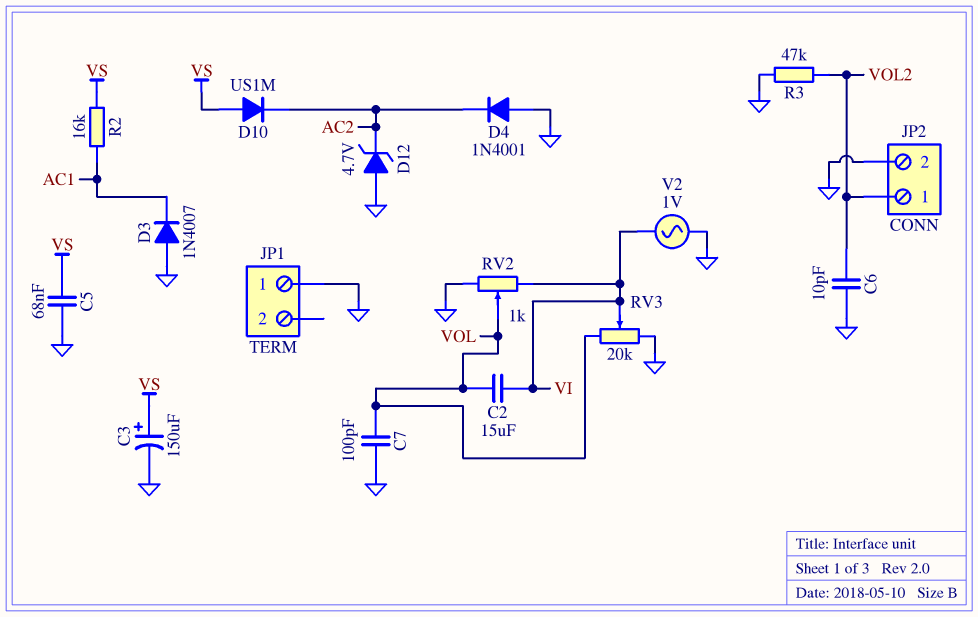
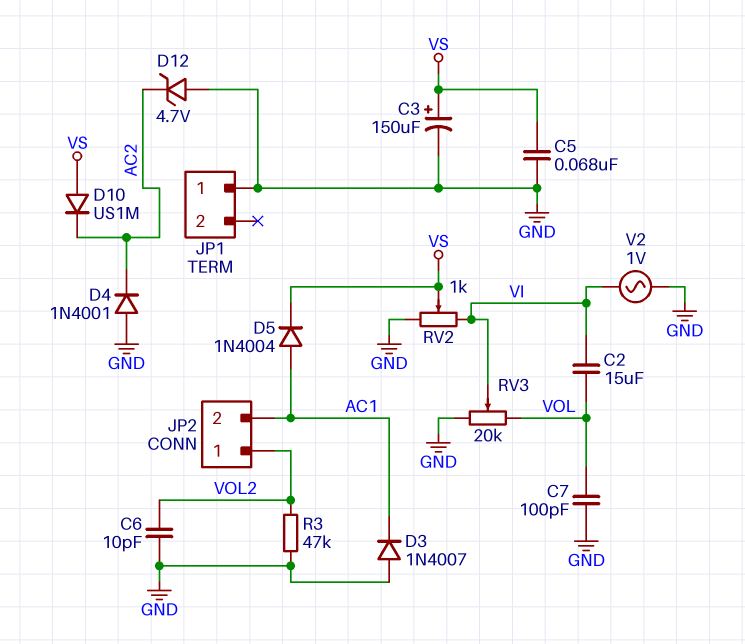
D5: none -> diode 1N4004 (A AC1, K VS)
JP2 pin 2: GND -> AC1
R2: 16k (AC1, VS) -> none
RV2: 1k (GND, VI, wiper VOL) -> 1k (GND, VI, wiper VS)

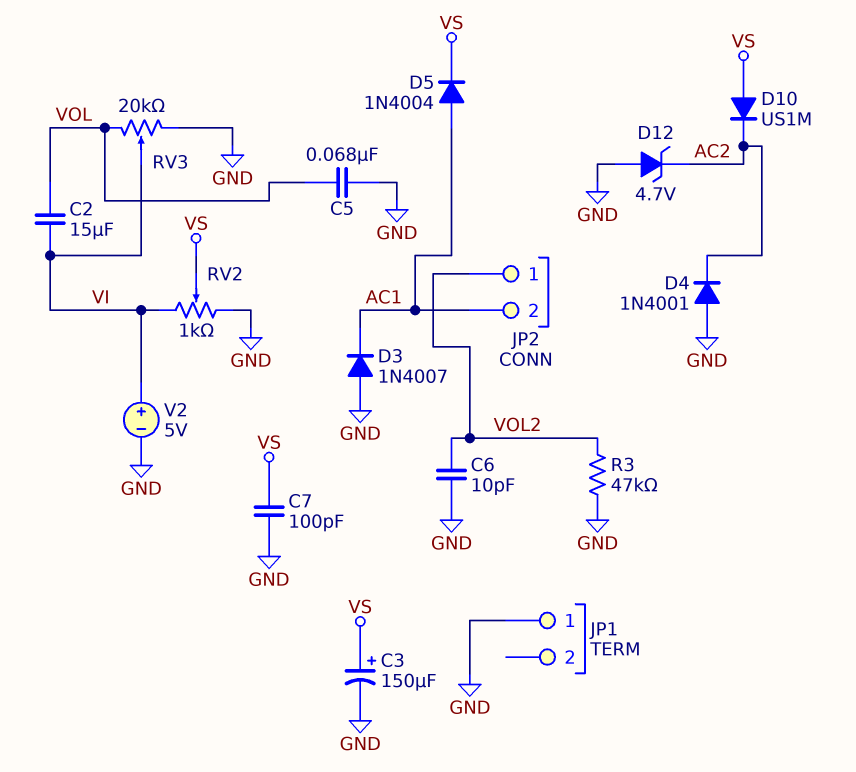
C5: 68nF (GND, VS) -> 68nF (GND, VOL)
C7: 100pF (GND, VOL) -> 100pF (GND, VS)
V2: AC 1V (GND, VI) -> 5V (plus VI, minus GND)

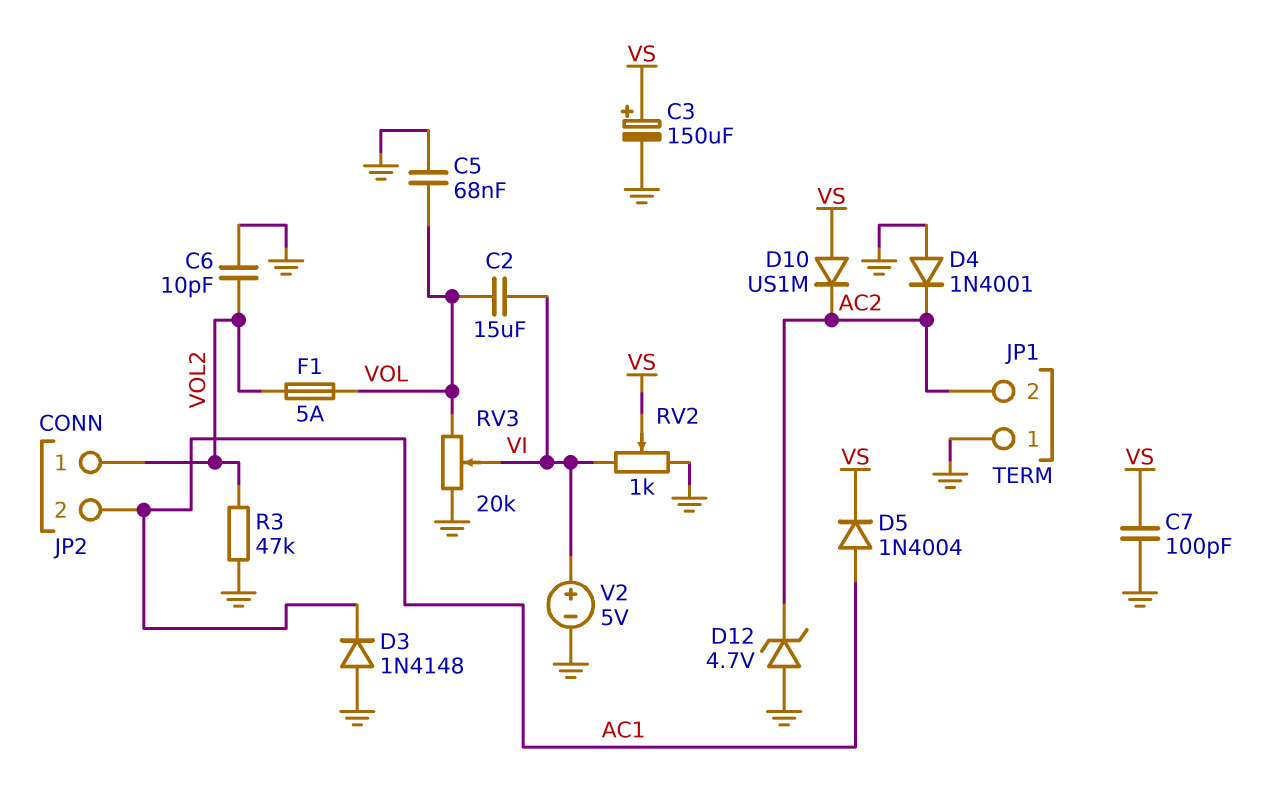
D3: diode 1N4007 (A GND, K AC1) -> diode 1N4148 (A GND, K AC1)
F1: none -> 5A (VOL, VOL2)
JP1 pin 2: none -> AC2

